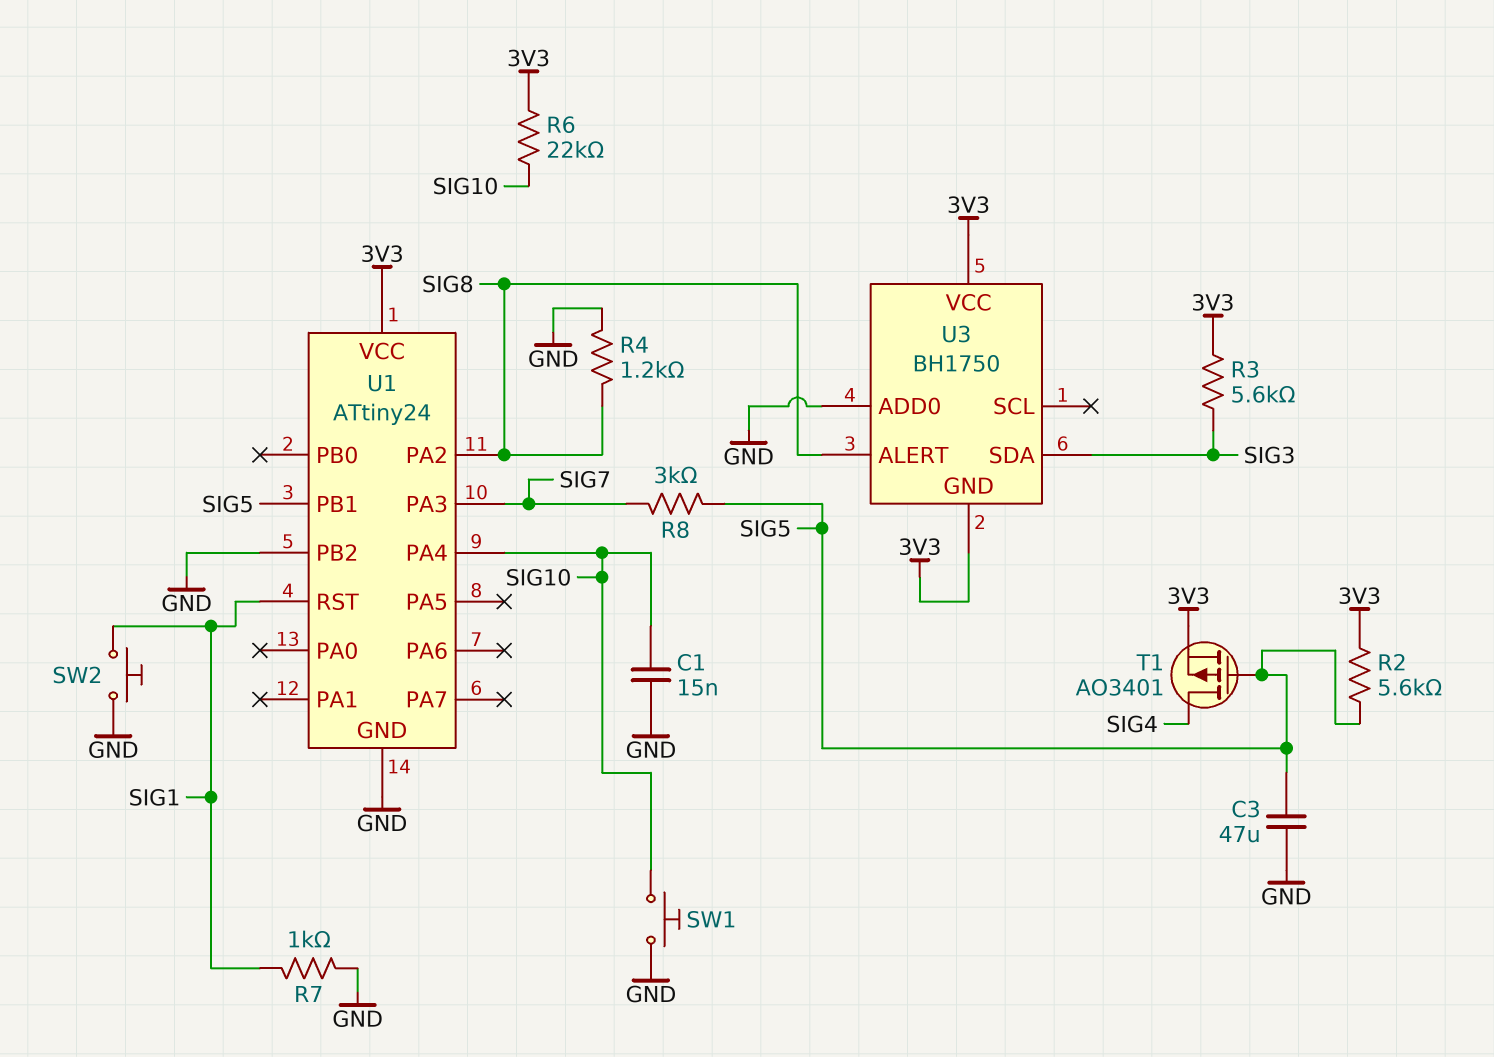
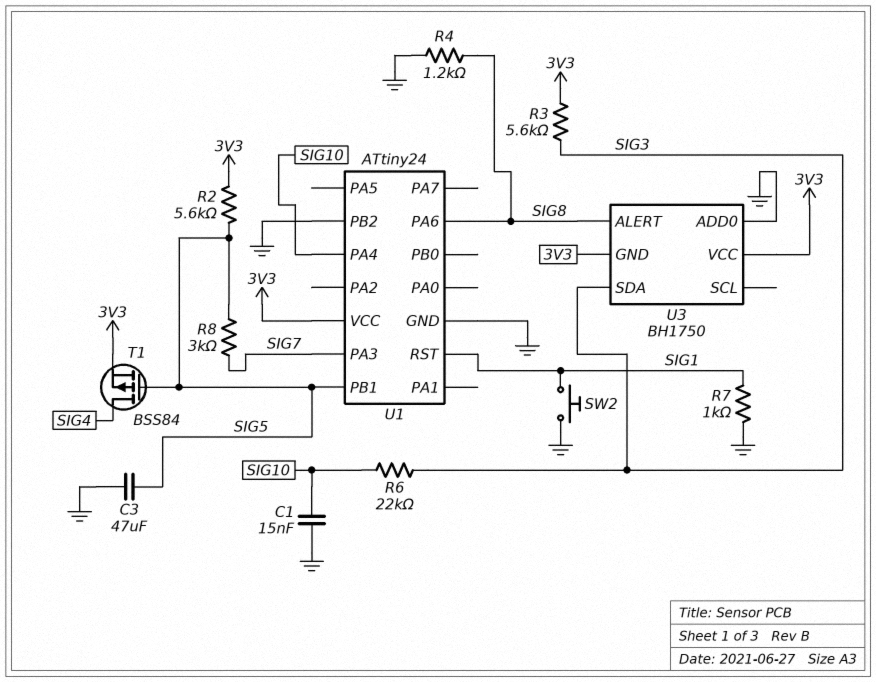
R6: 22k (3V3, SIG10) -> 22k (SIG3, SIG10)
SW1: button (GND, SIG10) -> none
T1: PMOS AO3401 (G SIG5, D SIG4, S 3V3) -> PMOS BSS84 (G SIG5, D SIG4, S 3V3)
U1 pin PA2: SIG8 -> none
U1 pin PA6: none -> SIG8

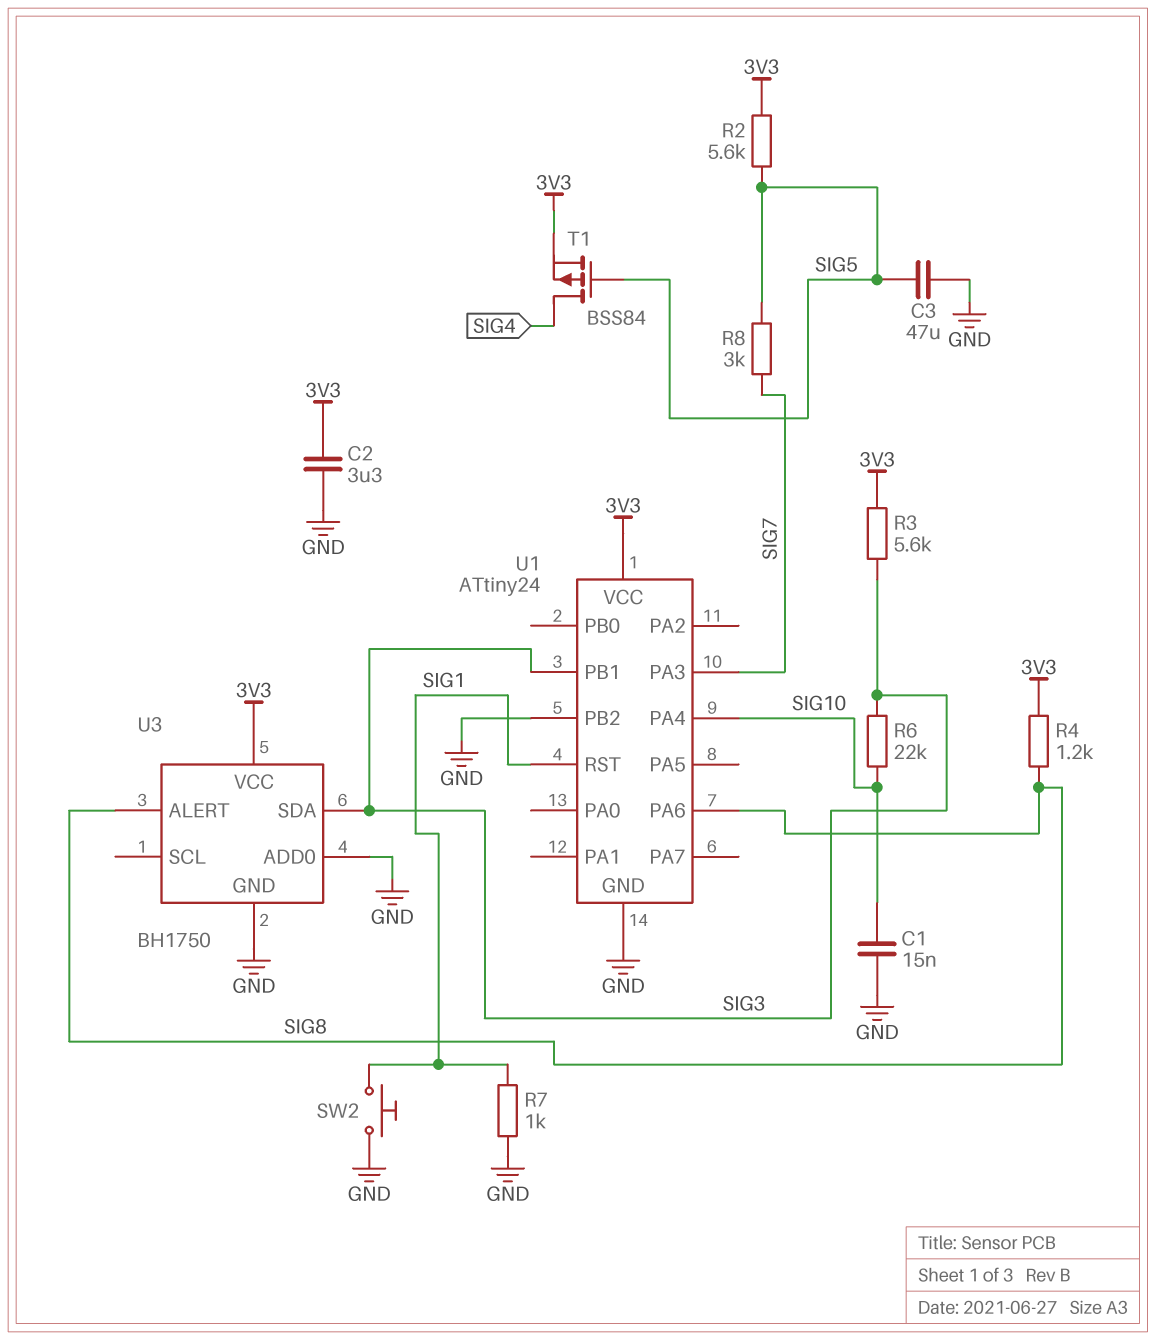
C2: none -> 3.3uF (3V3, GND)
R4: 1.2k (GND, SIG8) -> 1.2k (3V3, SIG8)
U1 pin PB1: SIG5 -> SIG3
U3 pin GND: 3V3 -> GND

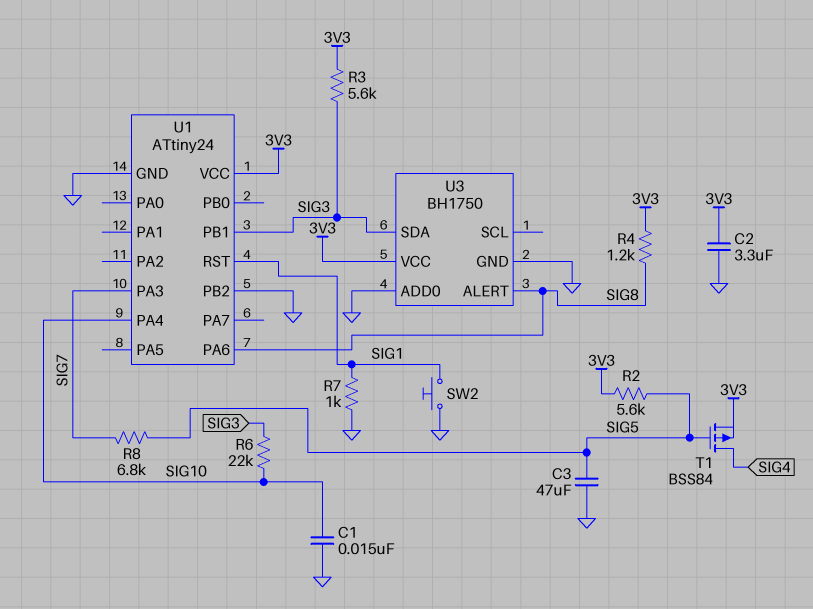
R8: 3k (SIG5, SIG7) -> 6.8k (SIG5, SIG7)

